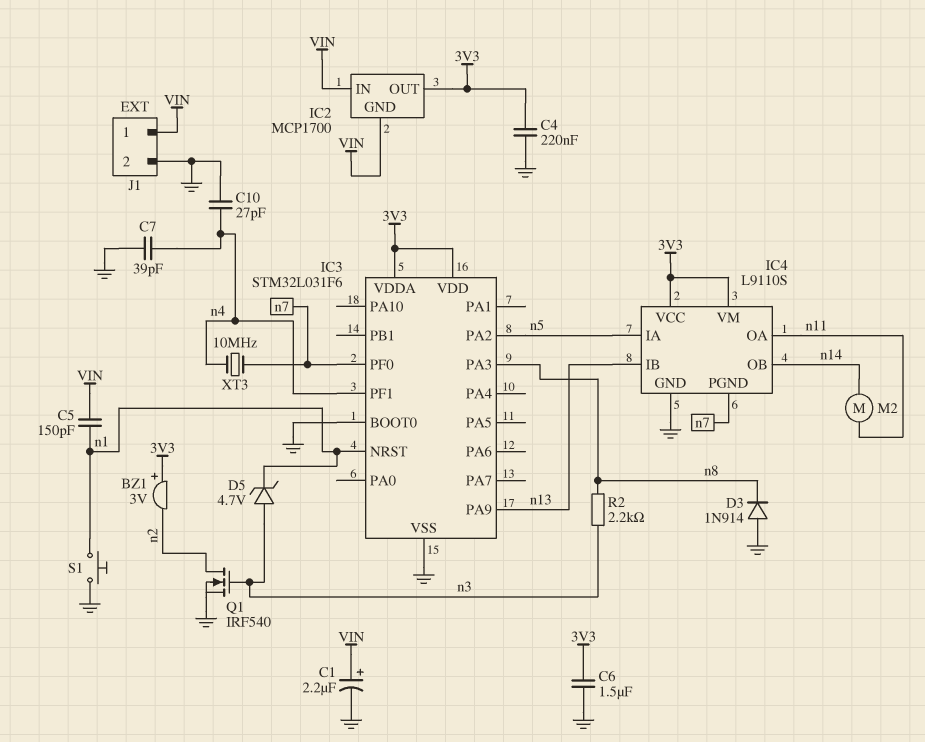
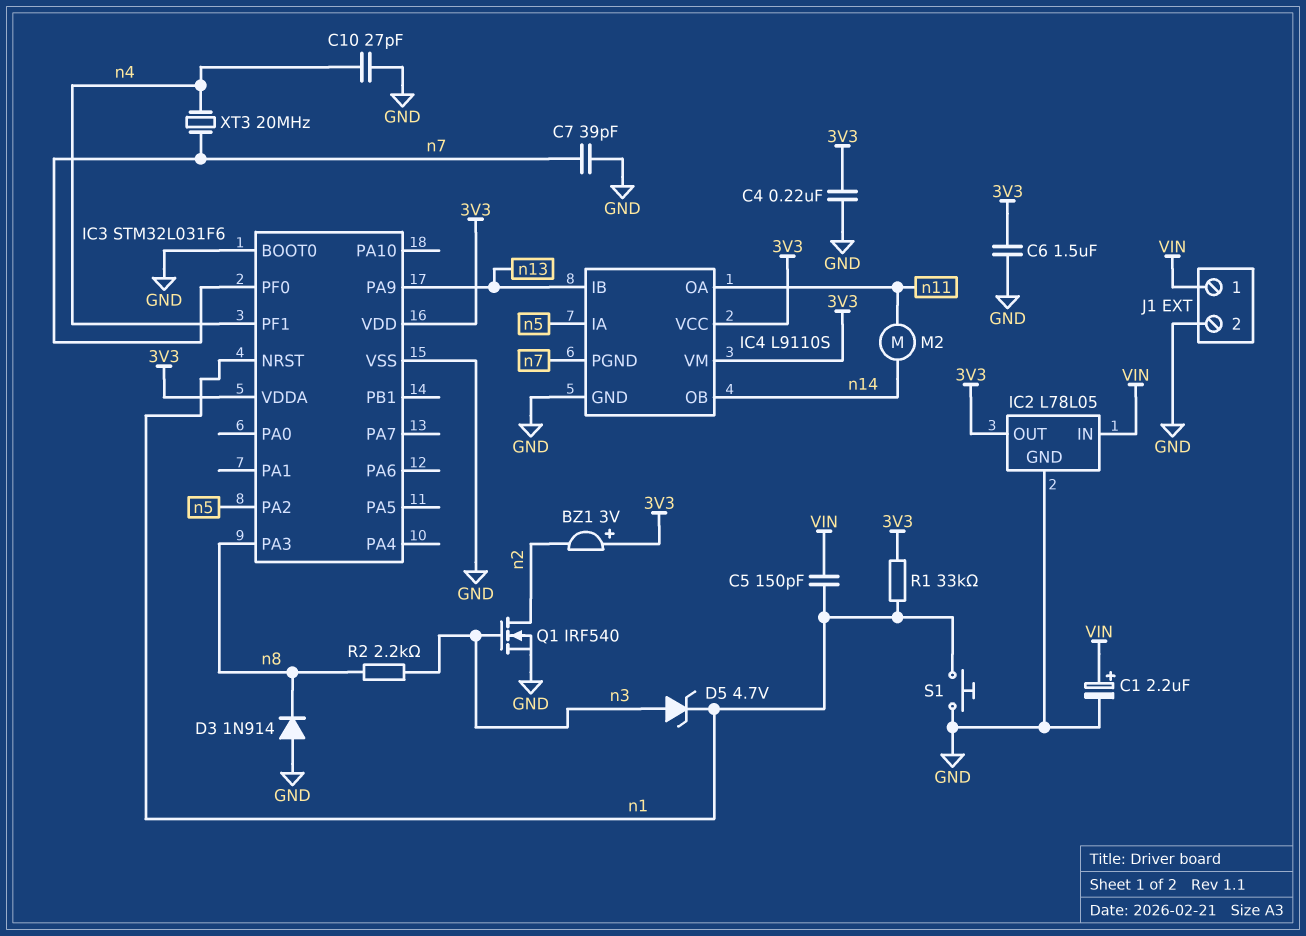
C7: 39pF (GND, n4) -> 39pF (GND, n7)
IC2: MCP1700 -> L78L05
IC2 pin GND: VIN -> GND
R1: none -> 33k (3V3, n1)
XT3: 10MHz (n4, n7) -> 20MHz (n4, n7)

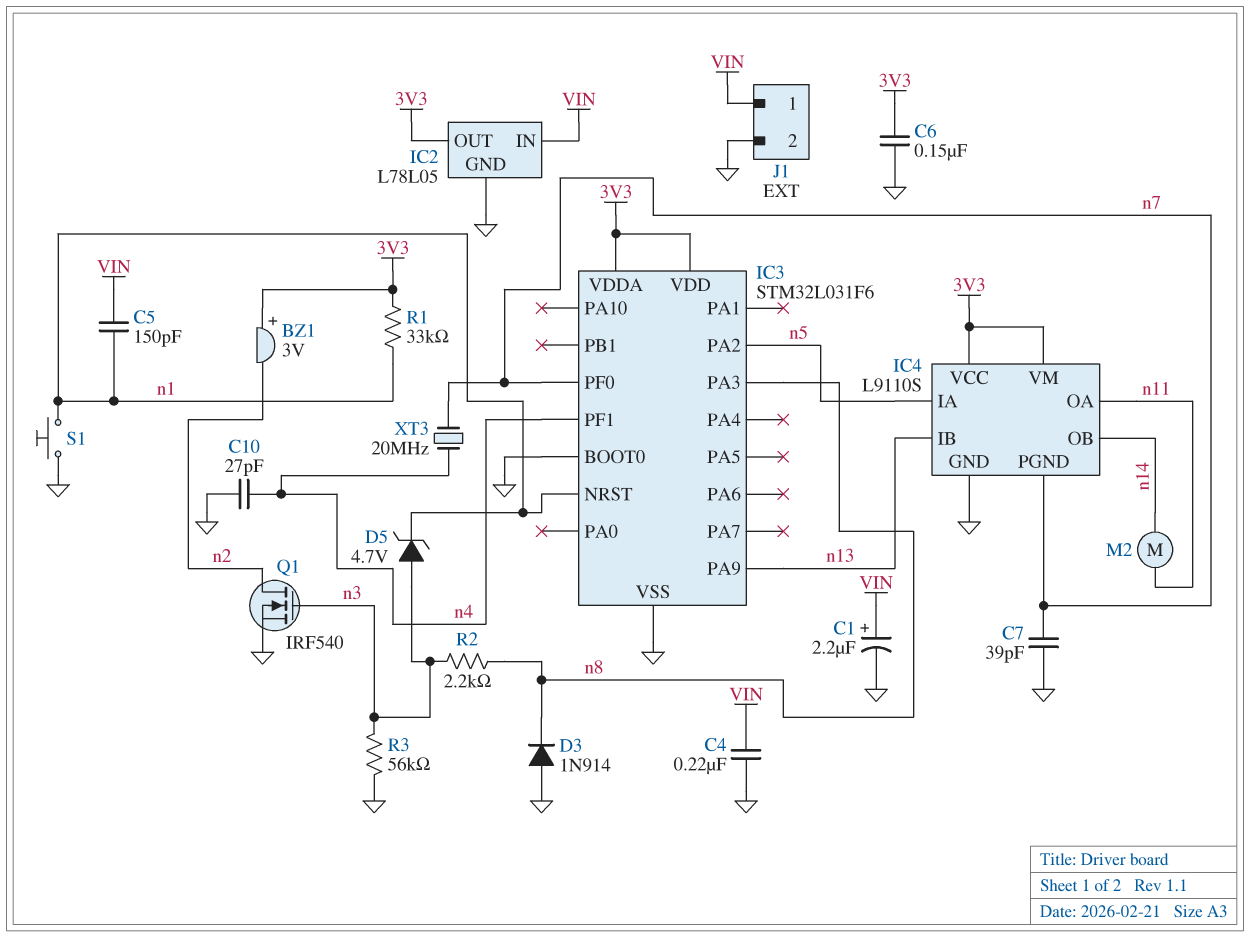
C4: 220nF (3V3, GND) -> 220nF (GND, VIN)
C6: 1.5uF (3V3, GND) -> 150nF (3V3, GND)
R3: none -> 56k (GND, n3)

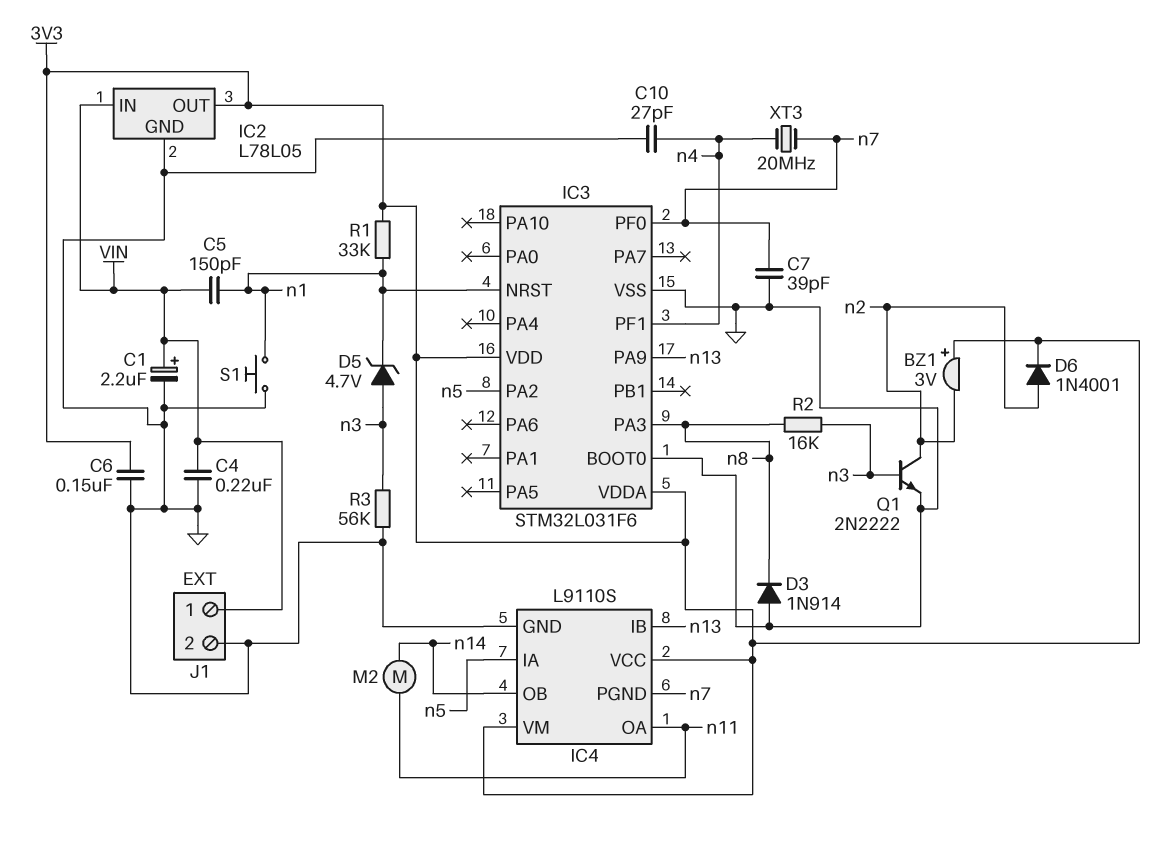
D6: none -> diode 1N4001 (A n2, K 3V3)
Q1: NMOS IRF540 (G n3, D n2, S GND) -> NPN 2N2222 (B n3, C n2, E GND)
R2: 2.2k (n3, n8) -> 16k (n3, n8)

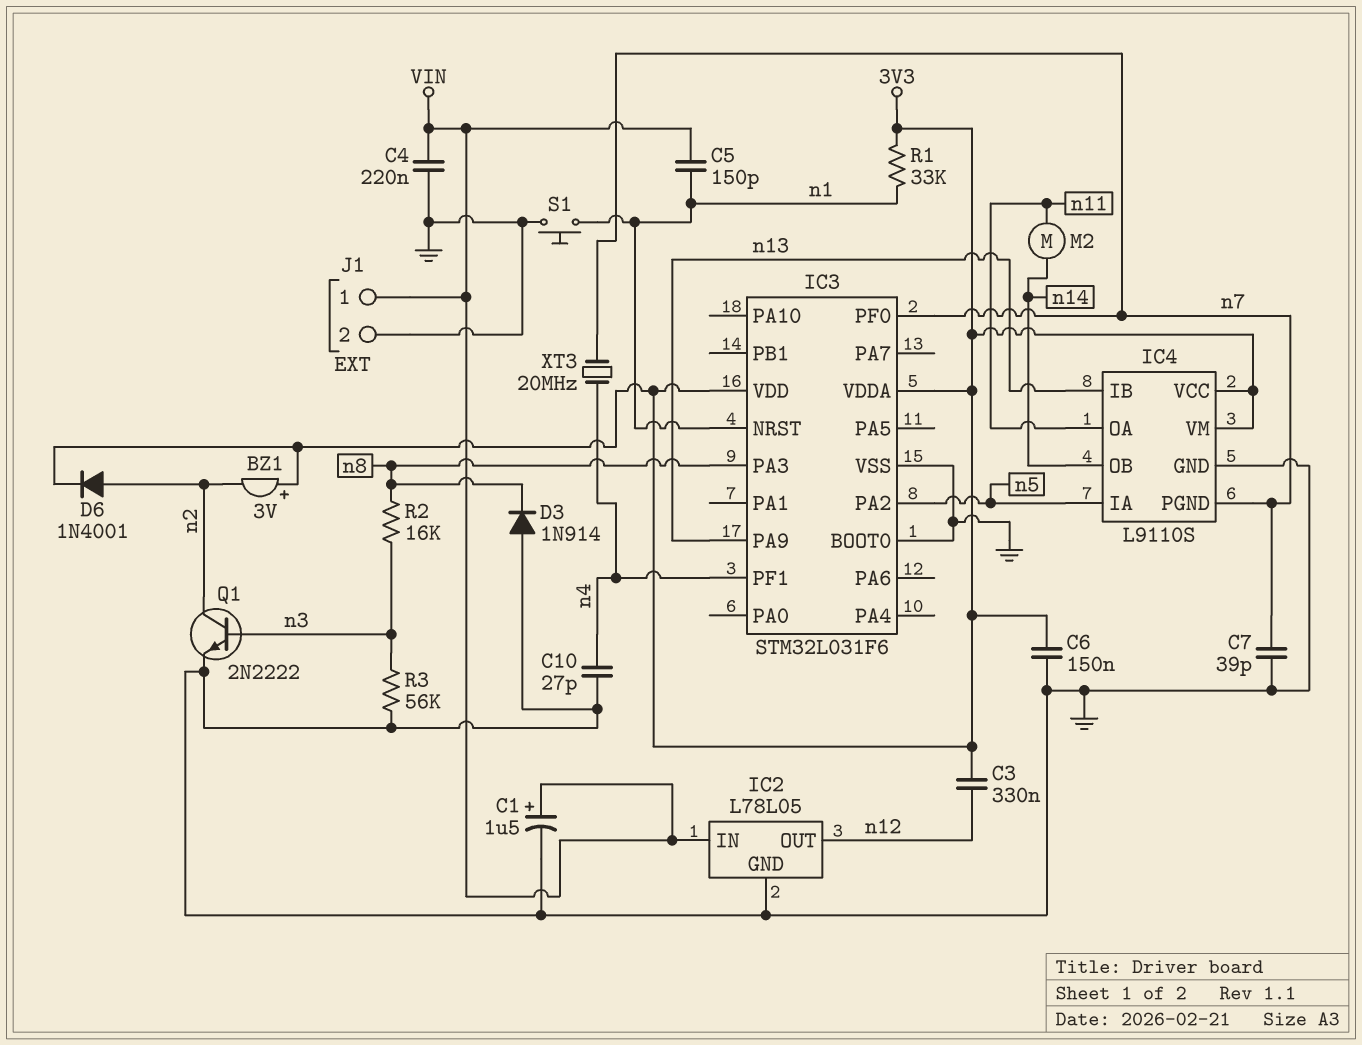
C1: 2.2uF (plus VIN, minus GND) -> 1.5uF (plus VIN, minus GND)
C3: none -> 330nF (3V3, n12)
D5: zener 4.7V (A n3, K n1) -> none
IC2 pin OUT: 3V3 -> n12

